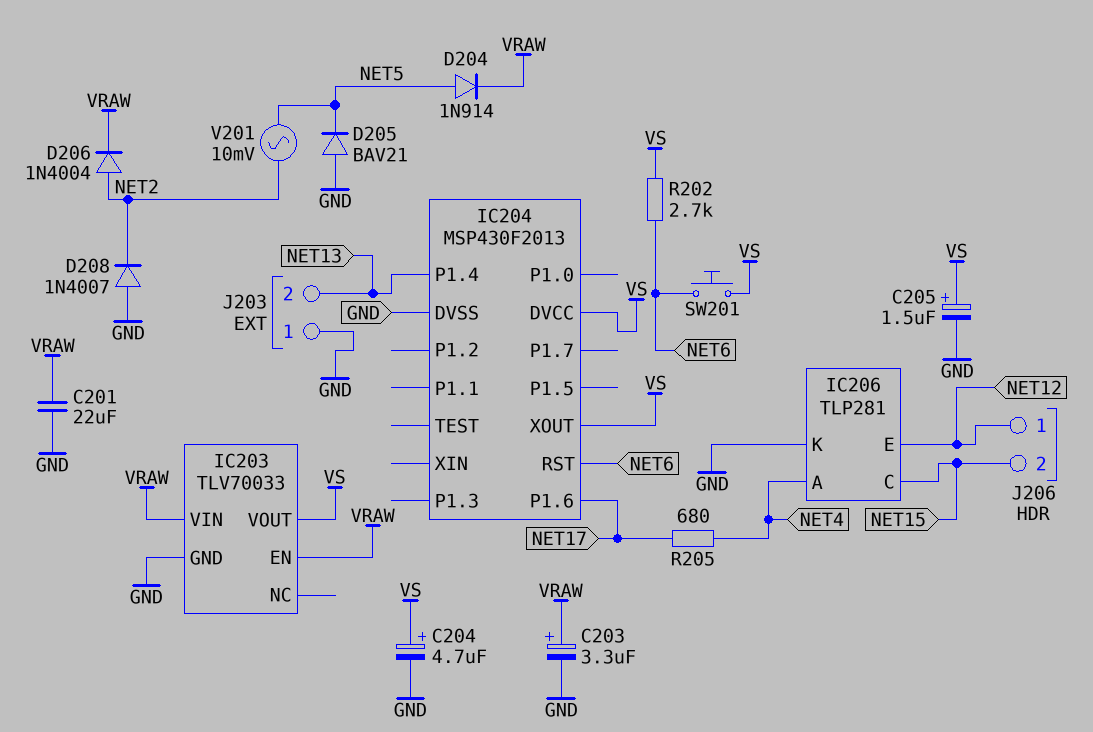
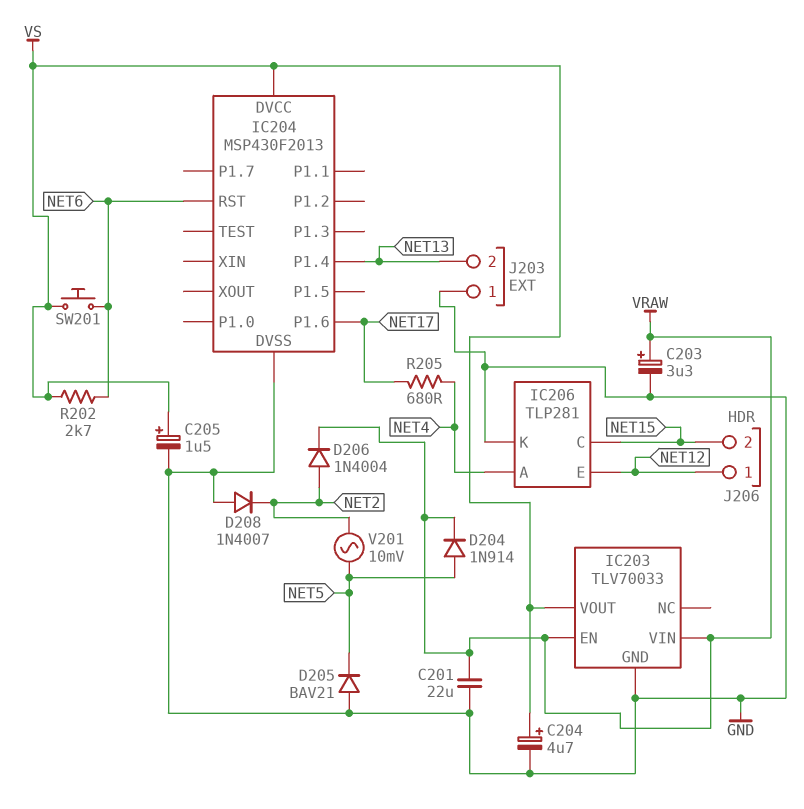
IC204 pin XOUT: VS -> none

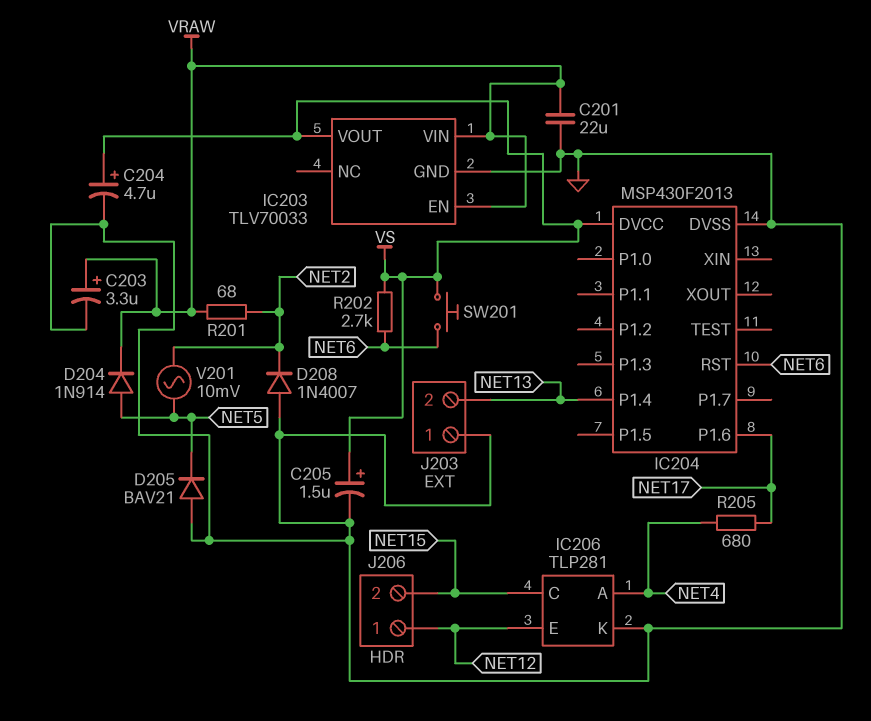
D206: diode 1N4004 (A NET2, K VRAW) -> none
R201: none -> 68 (NET2, VRAW)

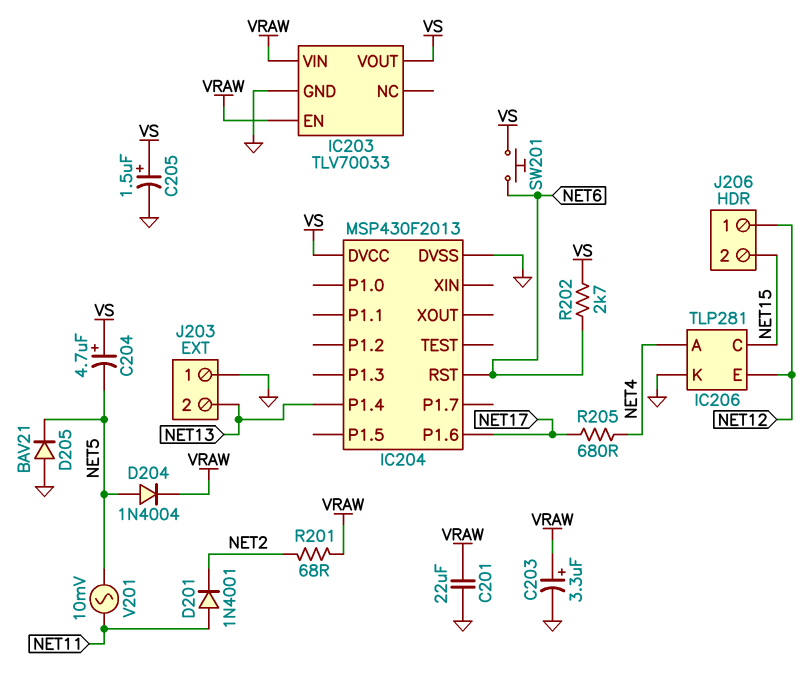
C204: 4.7uF (plus VS, minus GND) -> 4.7uF (plus VS, minus NET5)
D201: none -> diode 1N4001 (A NET11, K NET2)
D204: diode 1N914 (A NET5, K VRAW) -> diode 1N4004 (A NET5, K VRAW)
D208: diode 1N4007 (A GND, K NET2) -> none
V201: AC 10mV (NET2, NET5) -> AC 10mV (NET5, NET11)

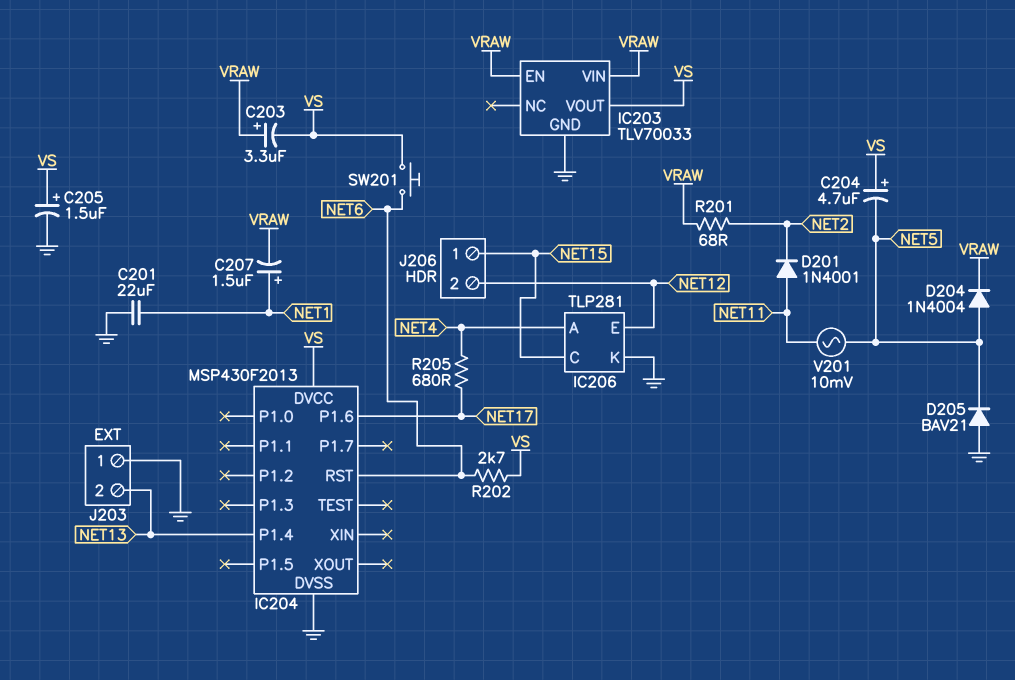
C201: 22uF (GND, VRAW) -> 22uF (GND, NET1)
C203: 3.3uF (plus VRAW, minus GND) -> 3.3uF (plus VRAW, minus VS)
C207: none -> 1.5uF (plus NET1, minus VRAW)
J206 pin 1: NET12 -> NET15
J206 pin 2: NET15 -> NET12

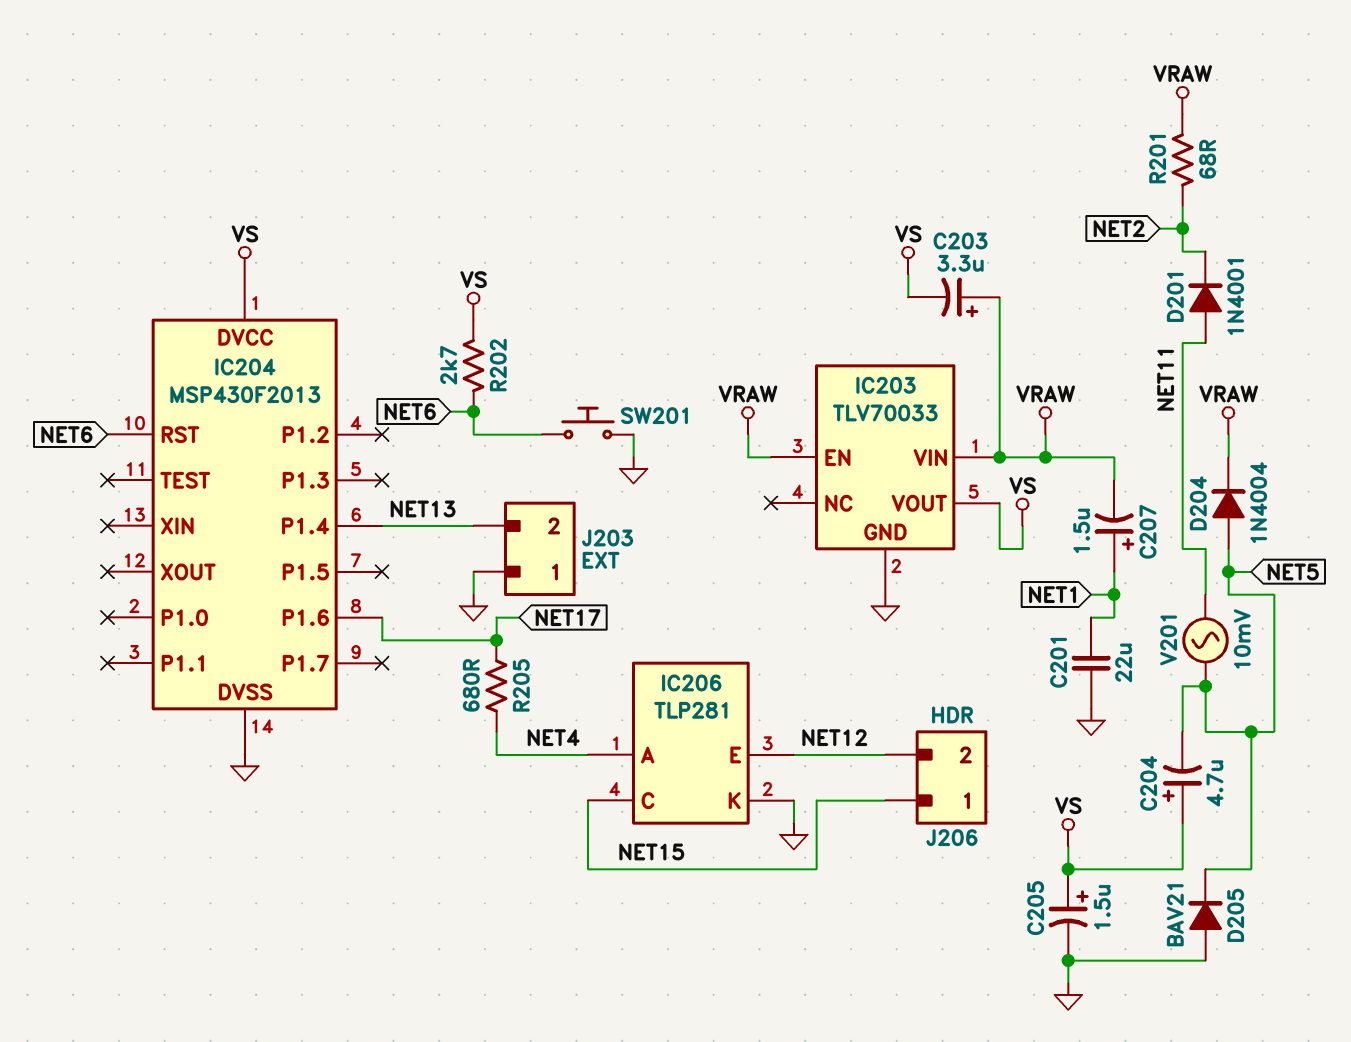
SW201: button (NET6, VS) -> button (GND, NET6)

